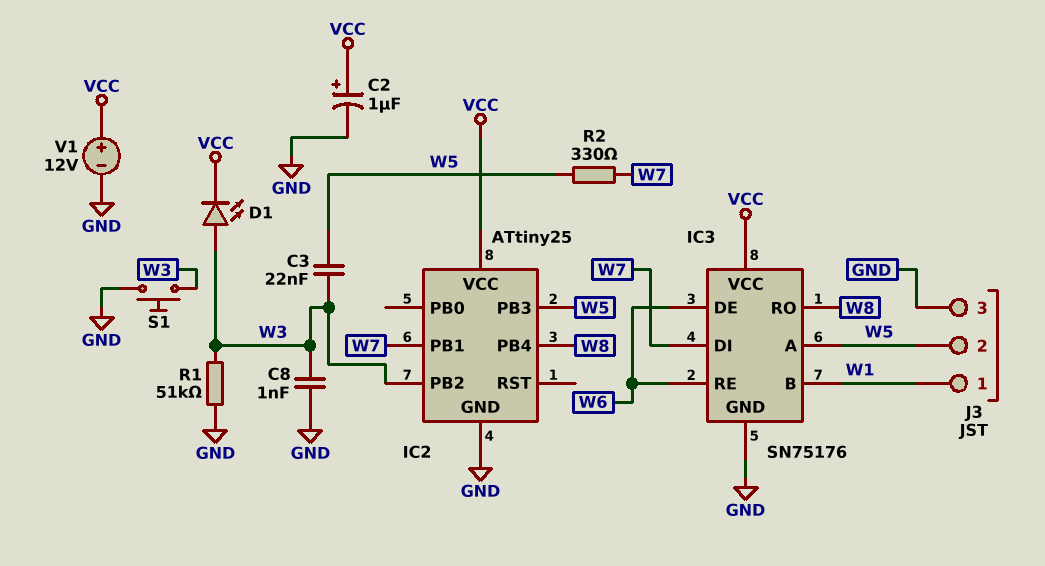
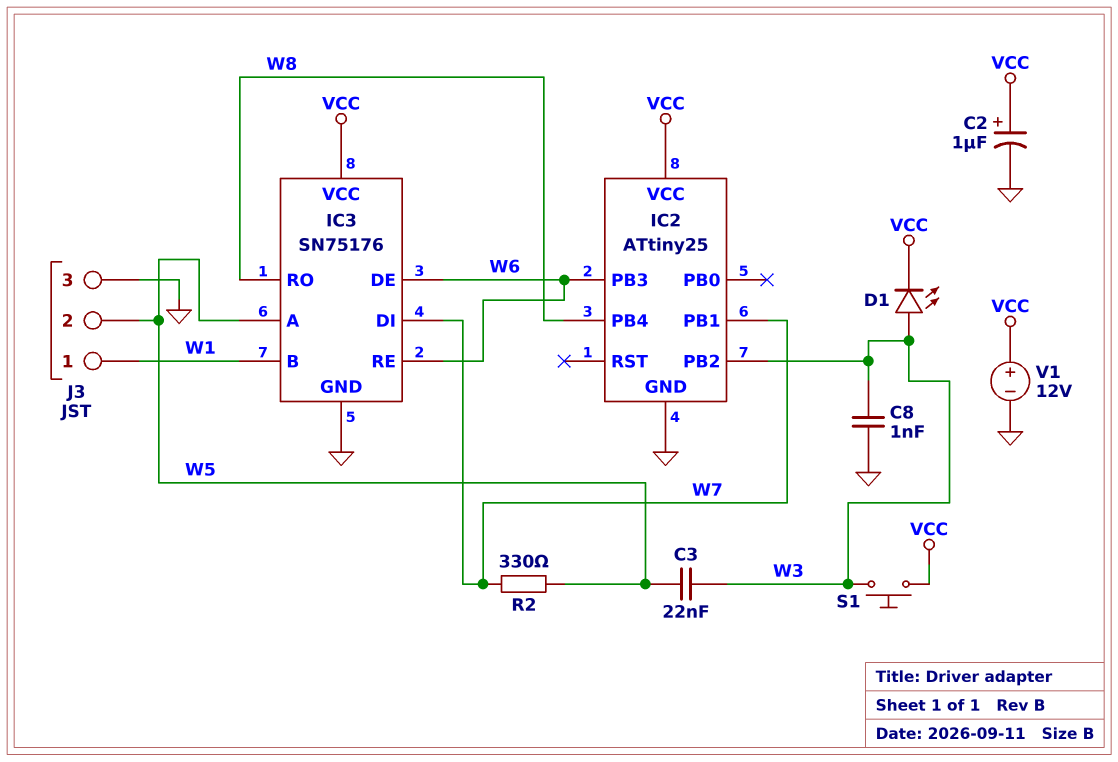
IC2 pin PB3: W5 -> W6
R1: 51k (GND, W3) -> none
S1: button (GND, W3) -> button (VCC, W3)

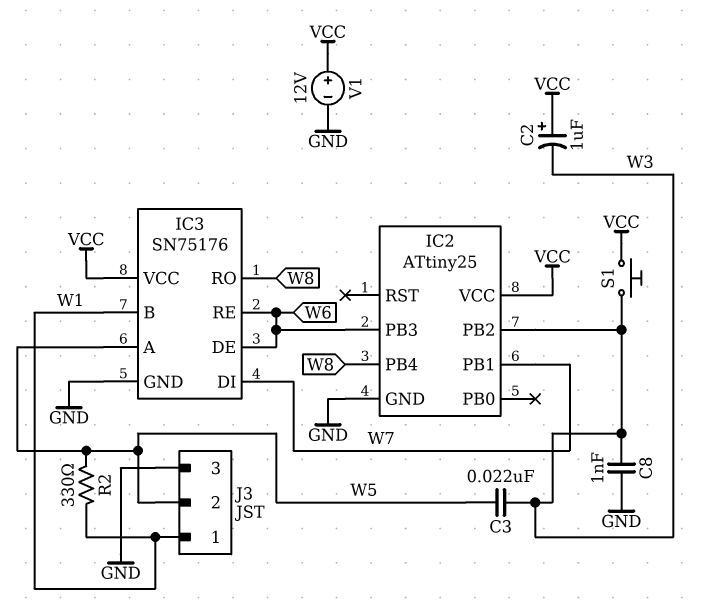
C2: 1uF (plus VCC, minus GND) -> 1uF (plus VCC, minus W3)
D1: LED (A W3, K VCC) -> none
R2: 330 (W5, W7) -> 330 (W1, W5)

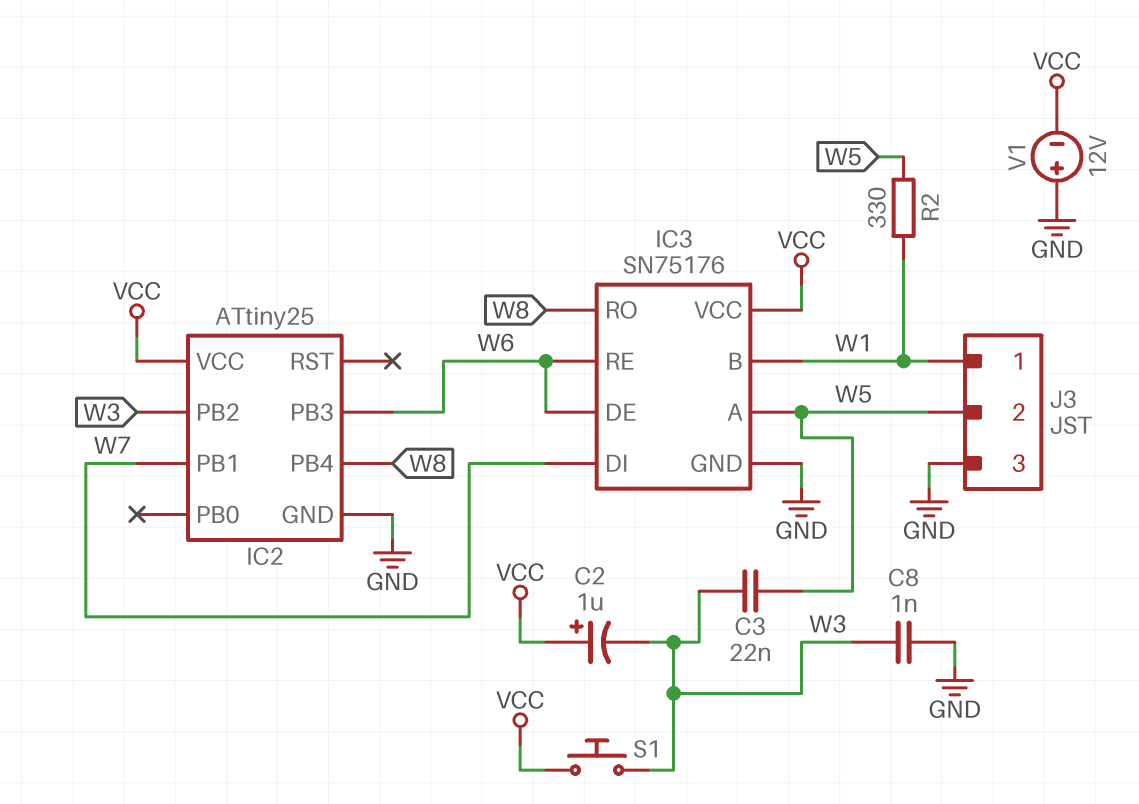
V1: 12V (plus VCC, minus GND) -> 12V (plus GND, minus VCC)

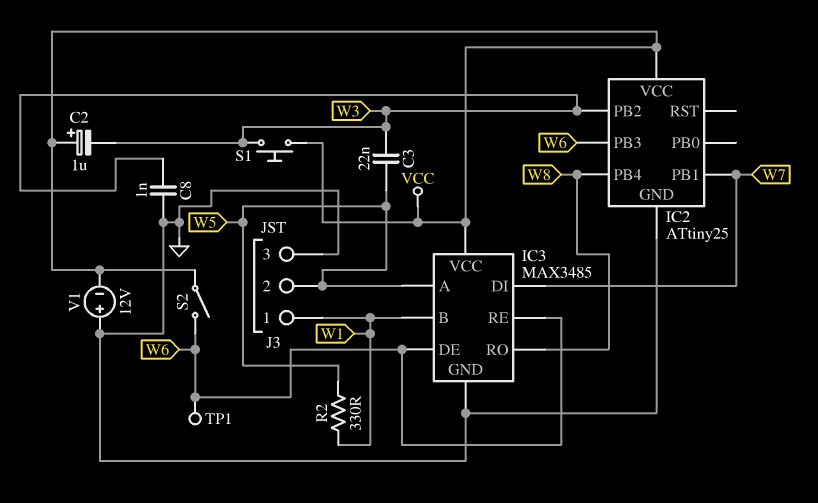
IC3: SN75176 -> MAX3485
S2: none -> switch (VCC, W6)
TP1: none -> test point (W6)

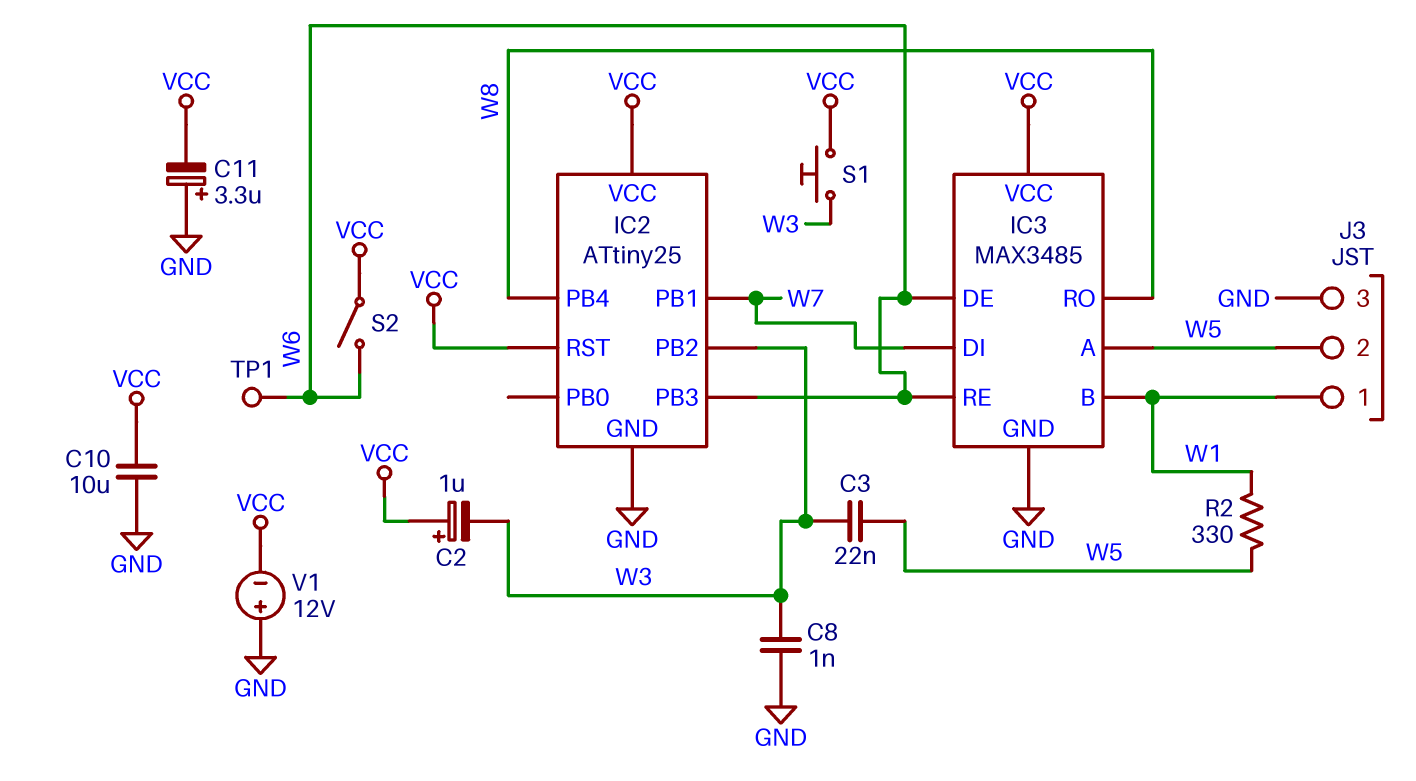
C10: none -> 10uF (GND, VCC)
C11: none -> 3.3uF (plus GND, minus VCC)
IC2 pin RST: none -> VCC

